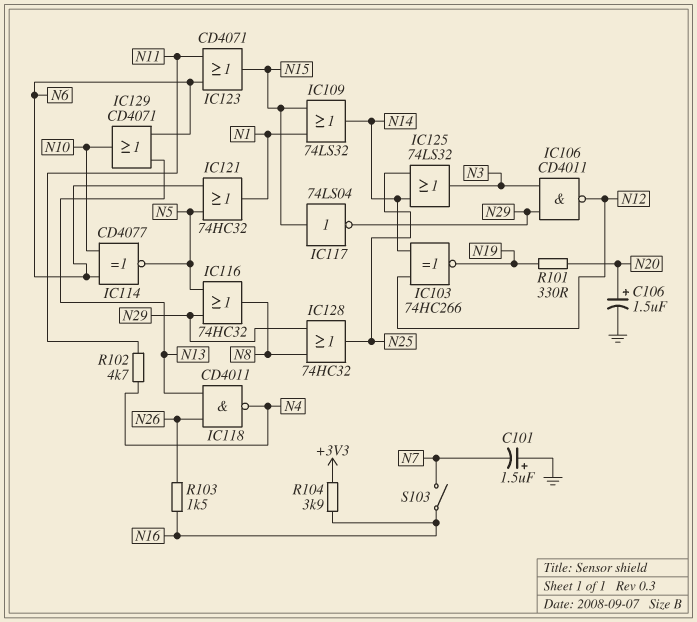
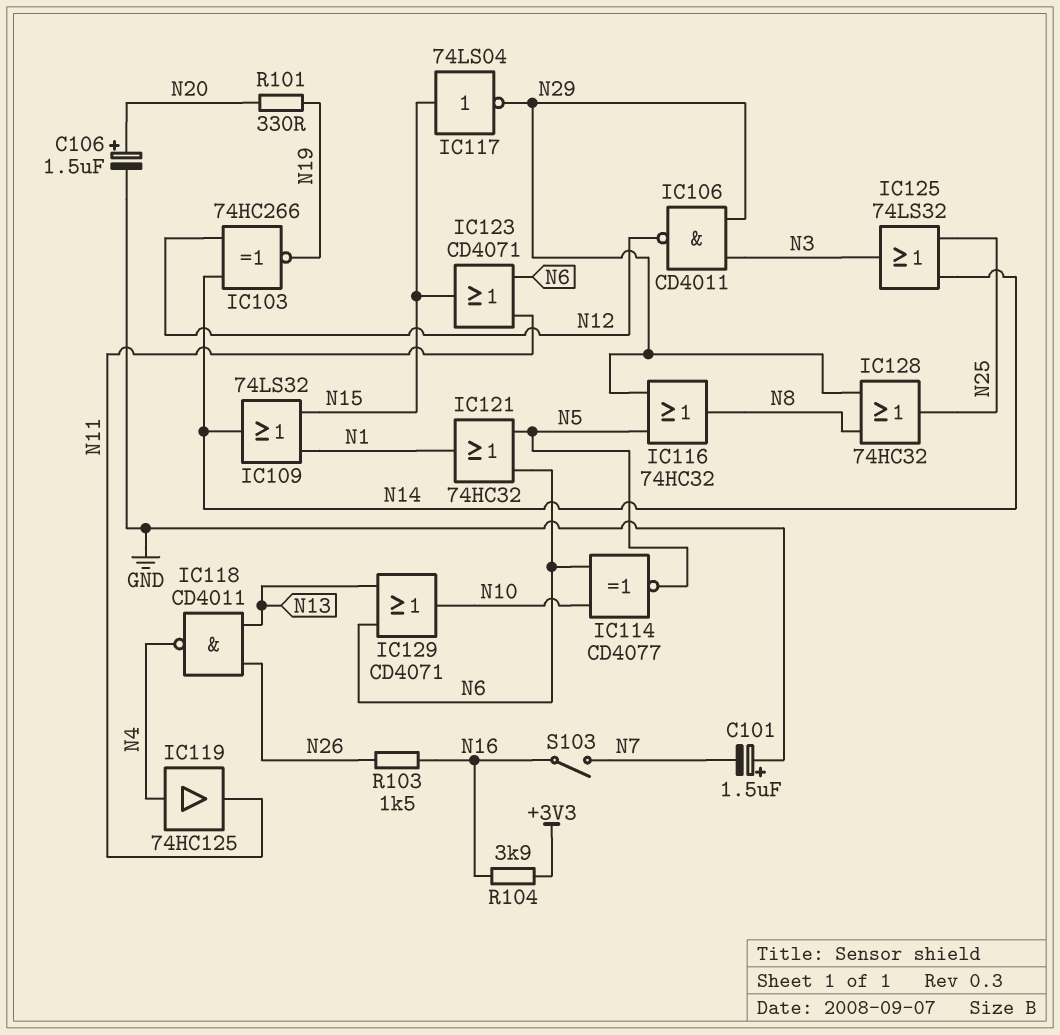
IC119: none -> buffer 74HC125 (in N4, out N11)
R102: 4.7k (N4, N11) -> none

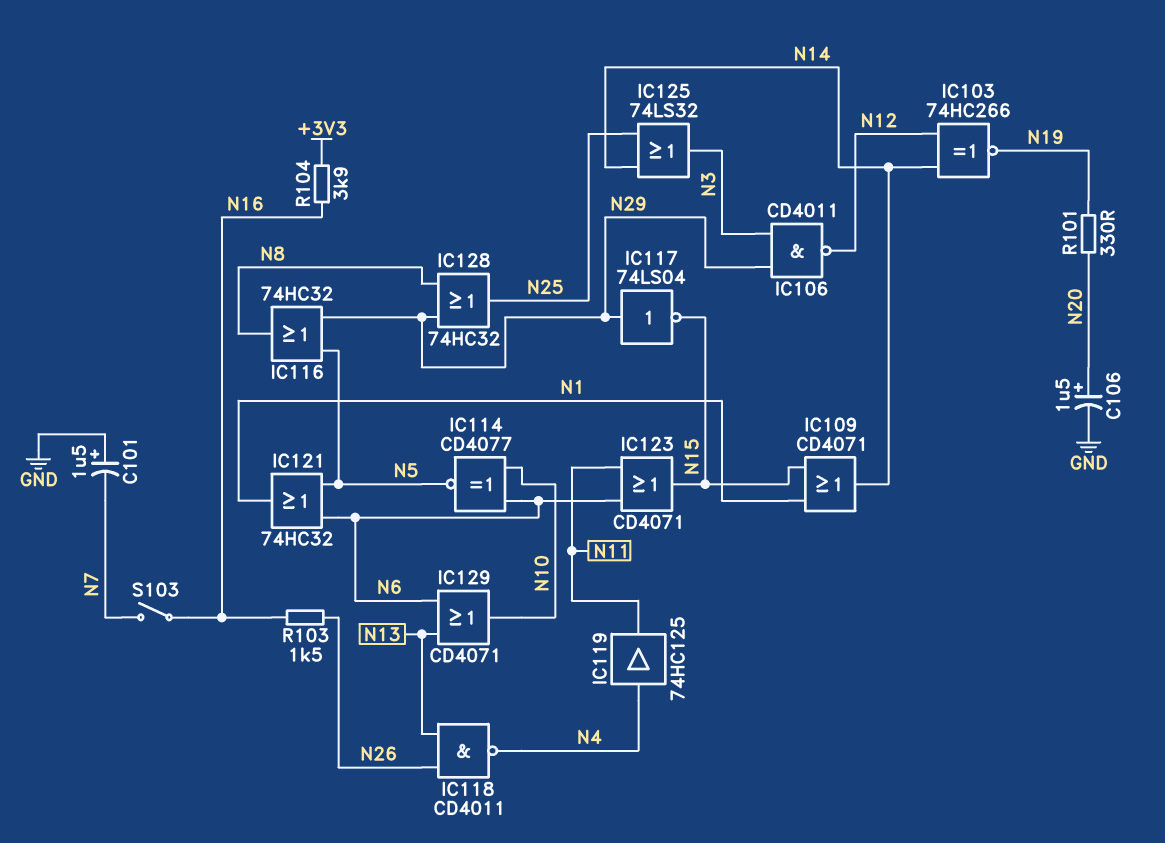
IC109: OR 74LS32 (in N1, in N15, out N14) -> OR CD4071 (in N1, in N15, out N14)
IC117: NOT 74LS04 (in N15, out N29) -> NOT 74LS04 (in N29, out N15)

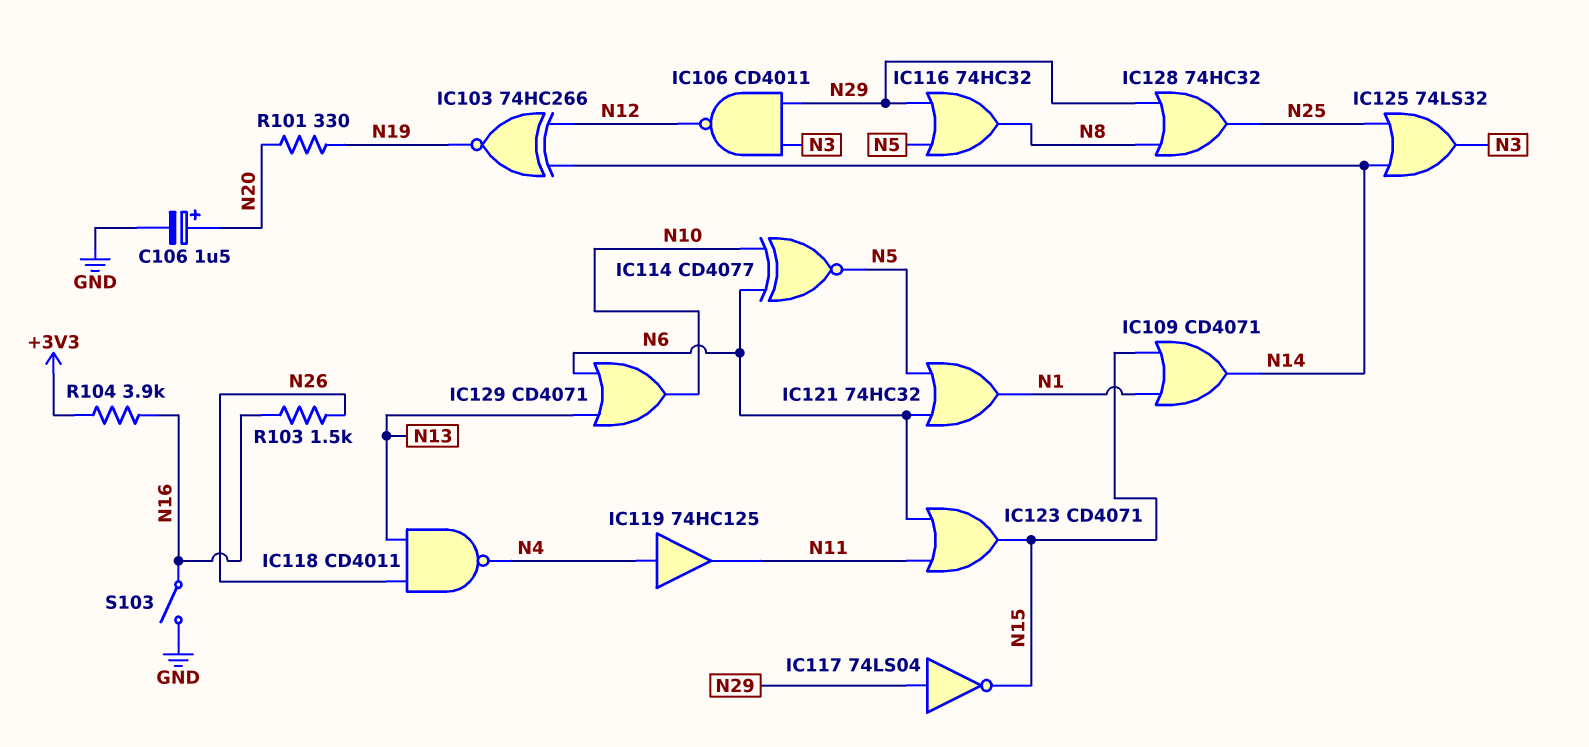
C101: 1.5uF (plus GND, minus N7) -> none
S103: switch (N7, N16) -> switch (GND, N16)

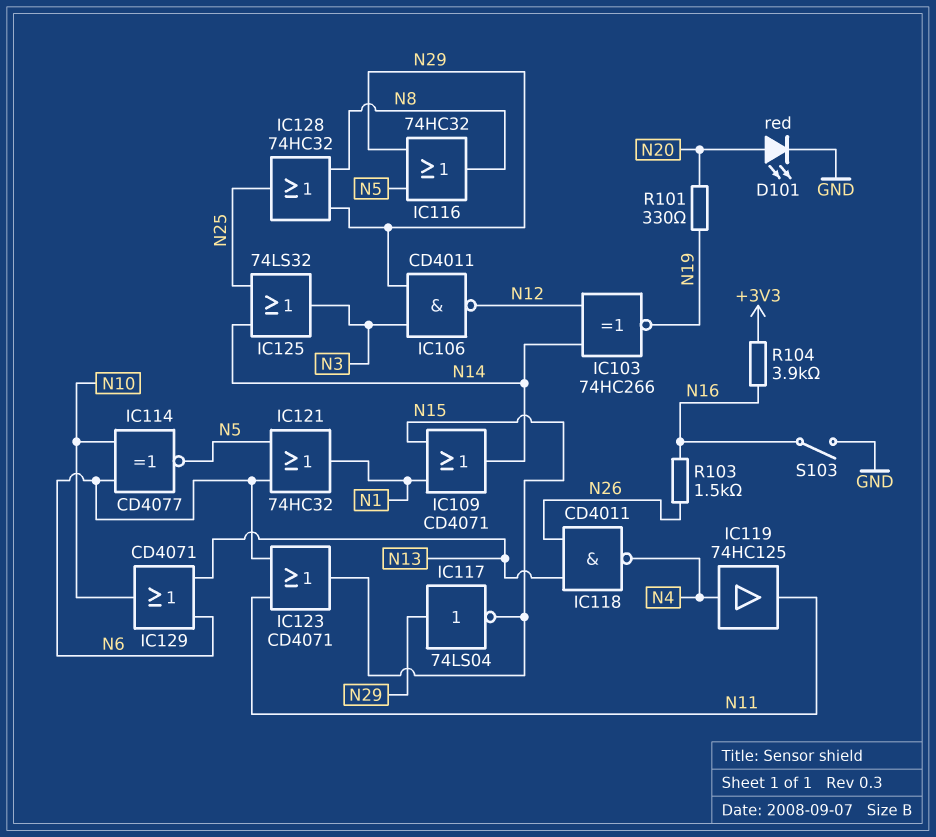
C106: 1.5uF (plus N20, minus GND) -> none
D101: none -> LED red (A N20, K GND)

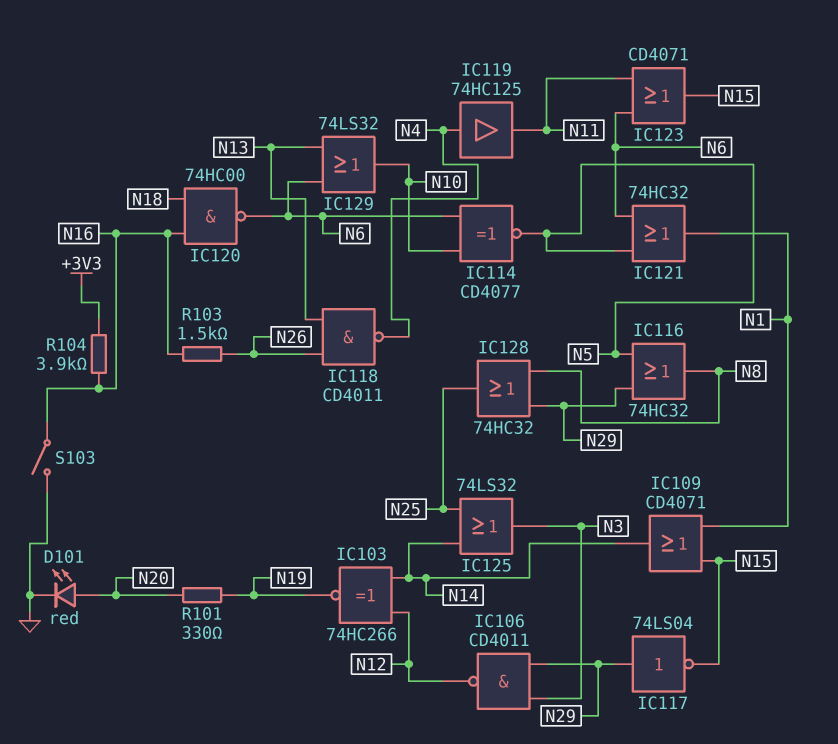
IC120: none -> NAND 74HC00 (in N16, in N18, out N6)
IC129: OR CD4071 (in N6, in N13, out N10) -> OR 74LS32 (in N6, in N13, out N10)

